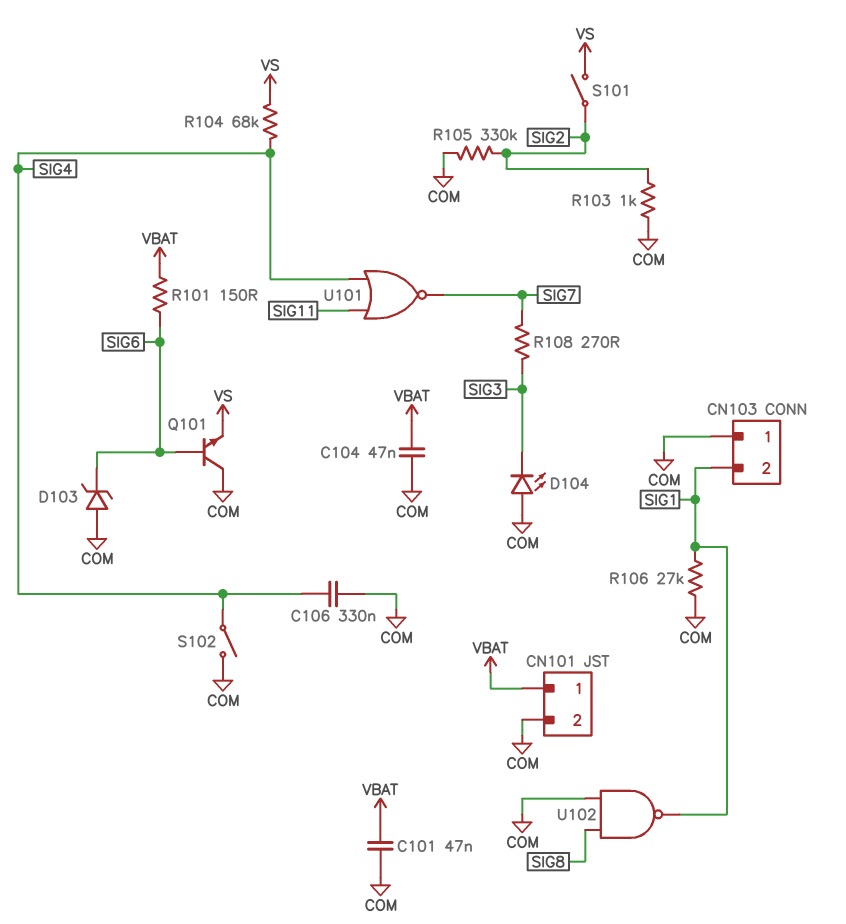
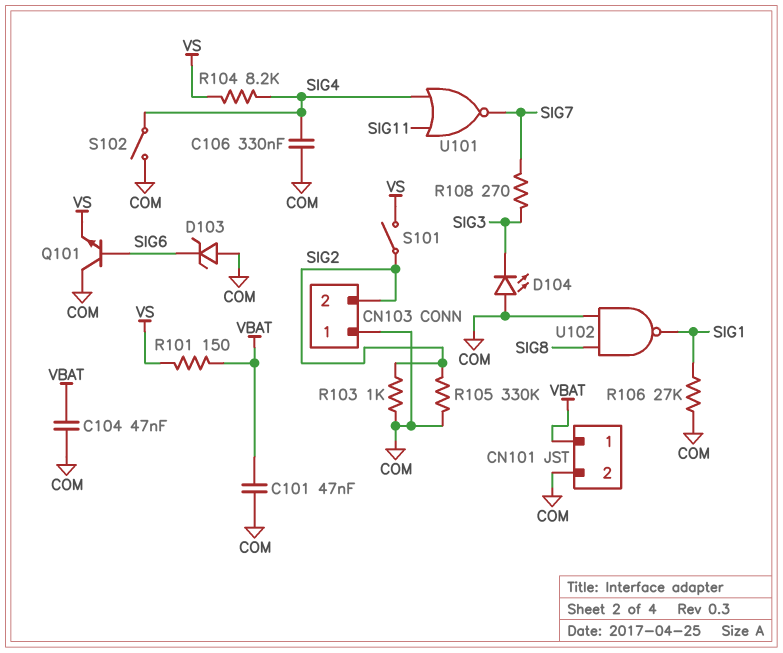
CN103 pin 2: SIG1 -> SIG2
R101: 150 (SIG6, VBAT) -> 150 (VBAT, VS)
R104: 68k (SIG4, VS) -> 8.2k (SIG4, VS)

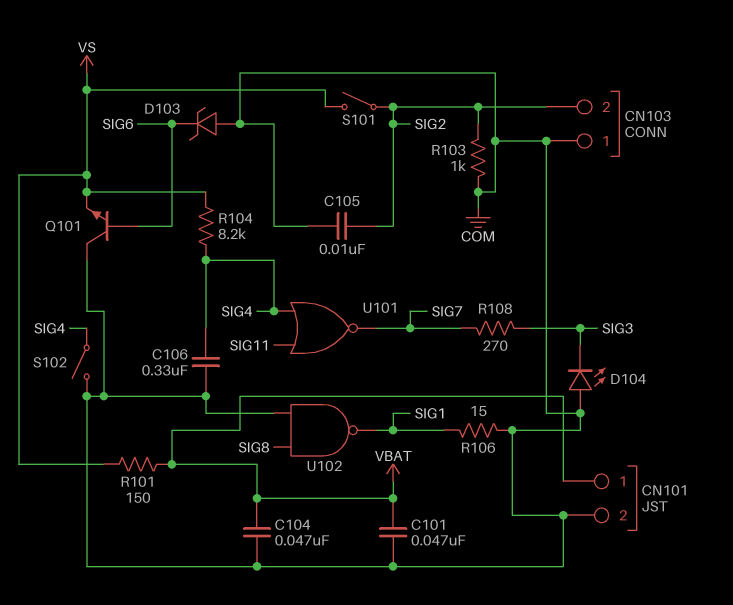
C105: none -> 10nF (COM, SIG2)
R105: 330k (COM, SIG2) -> none
R106: 27k (COM, SIG1) -> 15 (COM, SIG1)

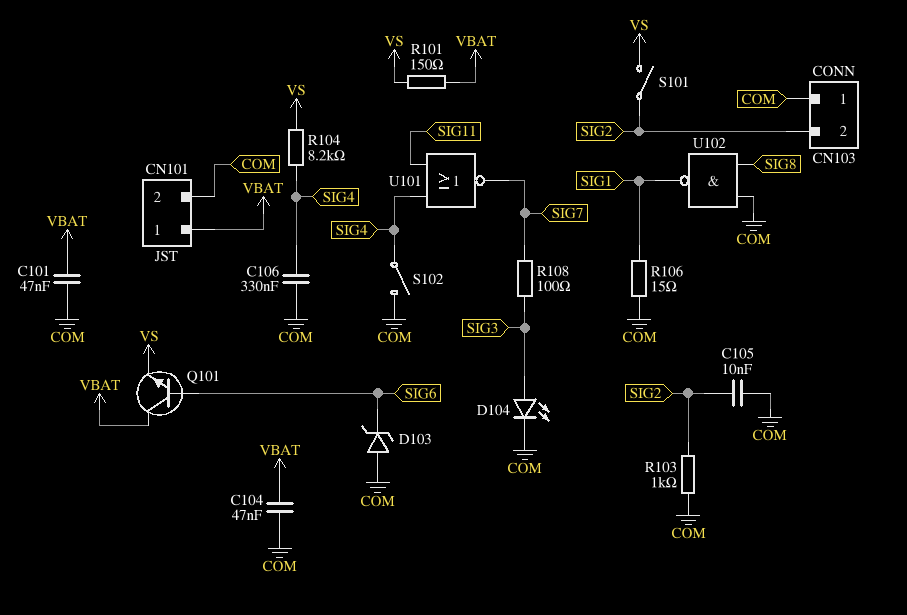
D104: LED (A COM, K SIG3) -> LED (A SIG3, K COM)
Q101: NPN (B SIG6, C COM, E VS) -> NPN (B SIG6, C VBAT, E VS)
R108: 270 (SIG3, SIG7) -> 100 (SIG3, SIG7)

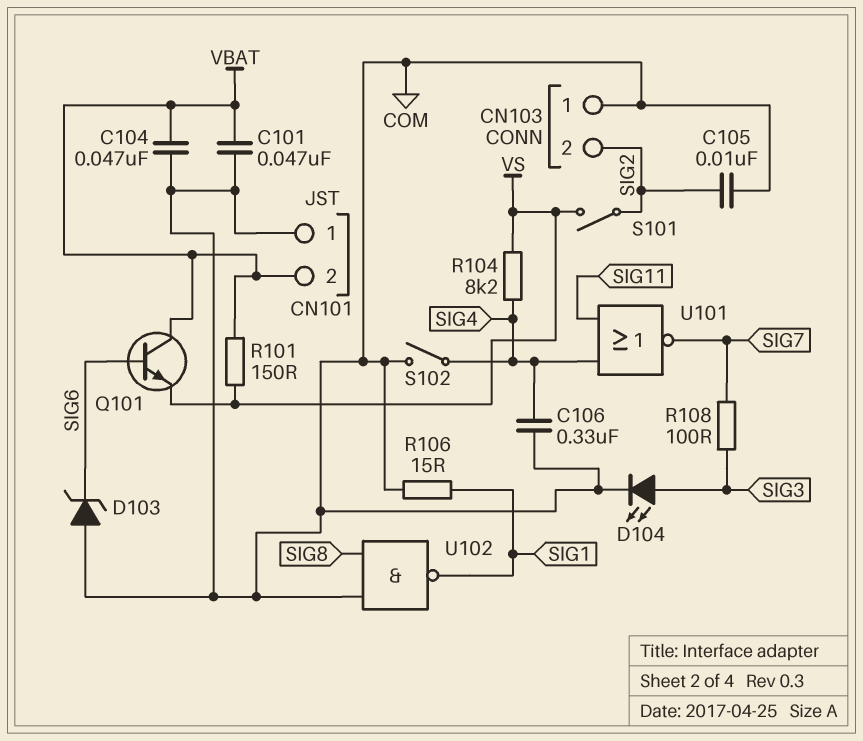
CN101 pin 1: VBAT -> COM
CN101 pin 2: COM -> VBAT
R103: 1k (COM, SIG2) -> none

